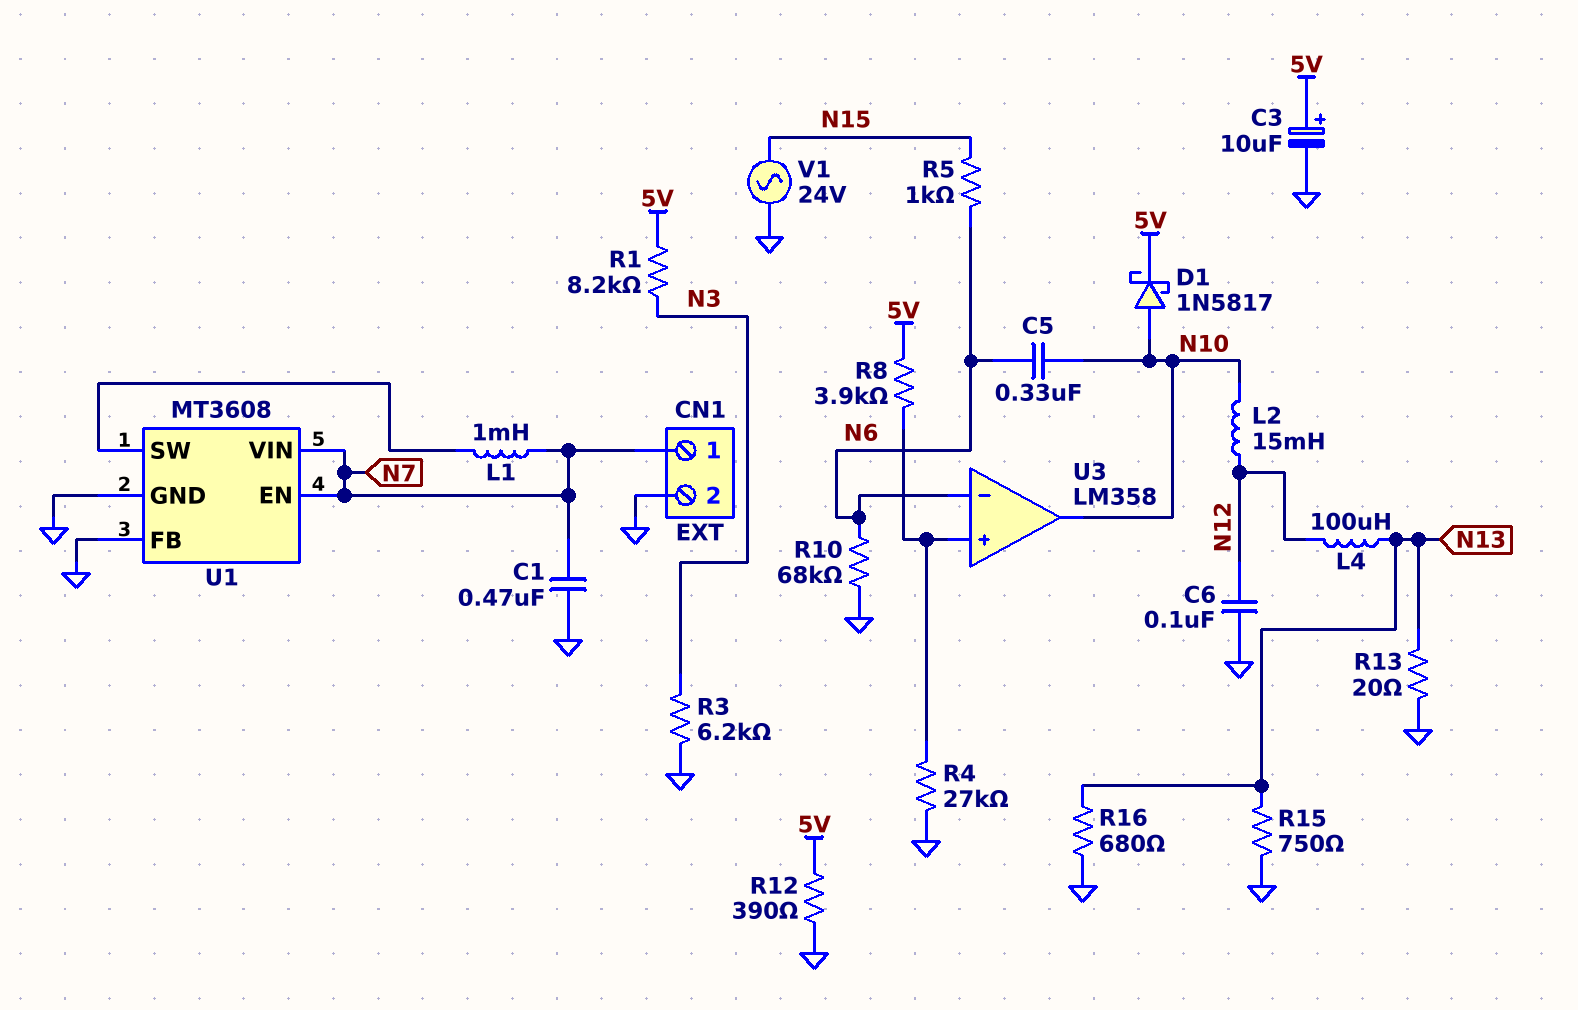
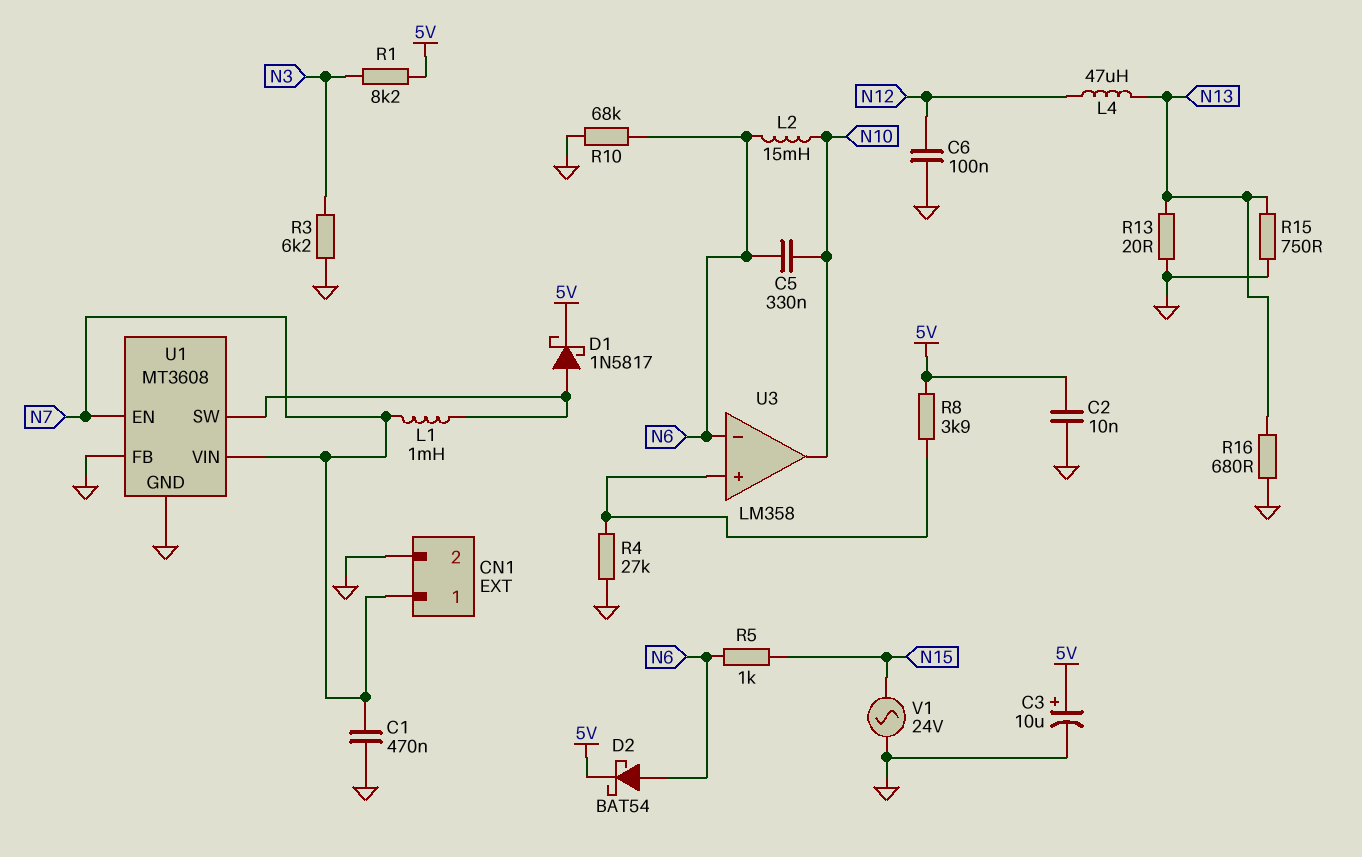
C2: none -> 10nF (5V, GND)
D1: schottky 1N5817 (A N10, K 5V) -> schottky 1N5817 (A U1/SW, K 5V)
D2: none -> schottky BAT54 (A N6, K 5V)
L2: 15mH (N10, N12) -> 15mH (N6, N10)
L4: 100uH (N12, N13) -> 47uH (N12, N13)
R12: 390 (5V, GND) -> none

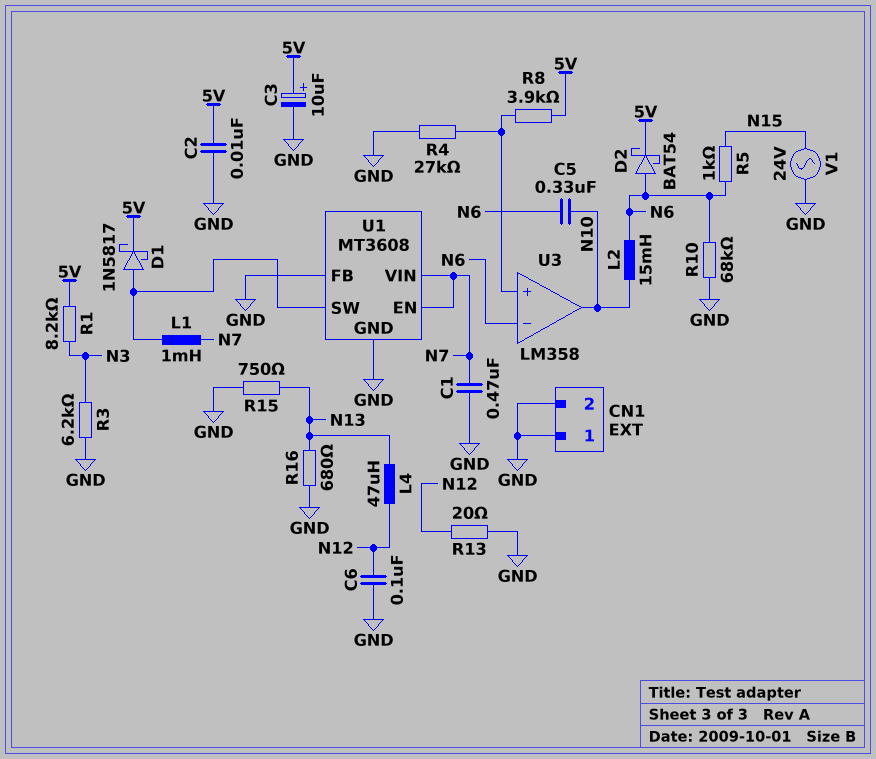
CN1 pin 1: N7 -> GND
R13: 20 (GND, N13) -> 20 (GND, N12)

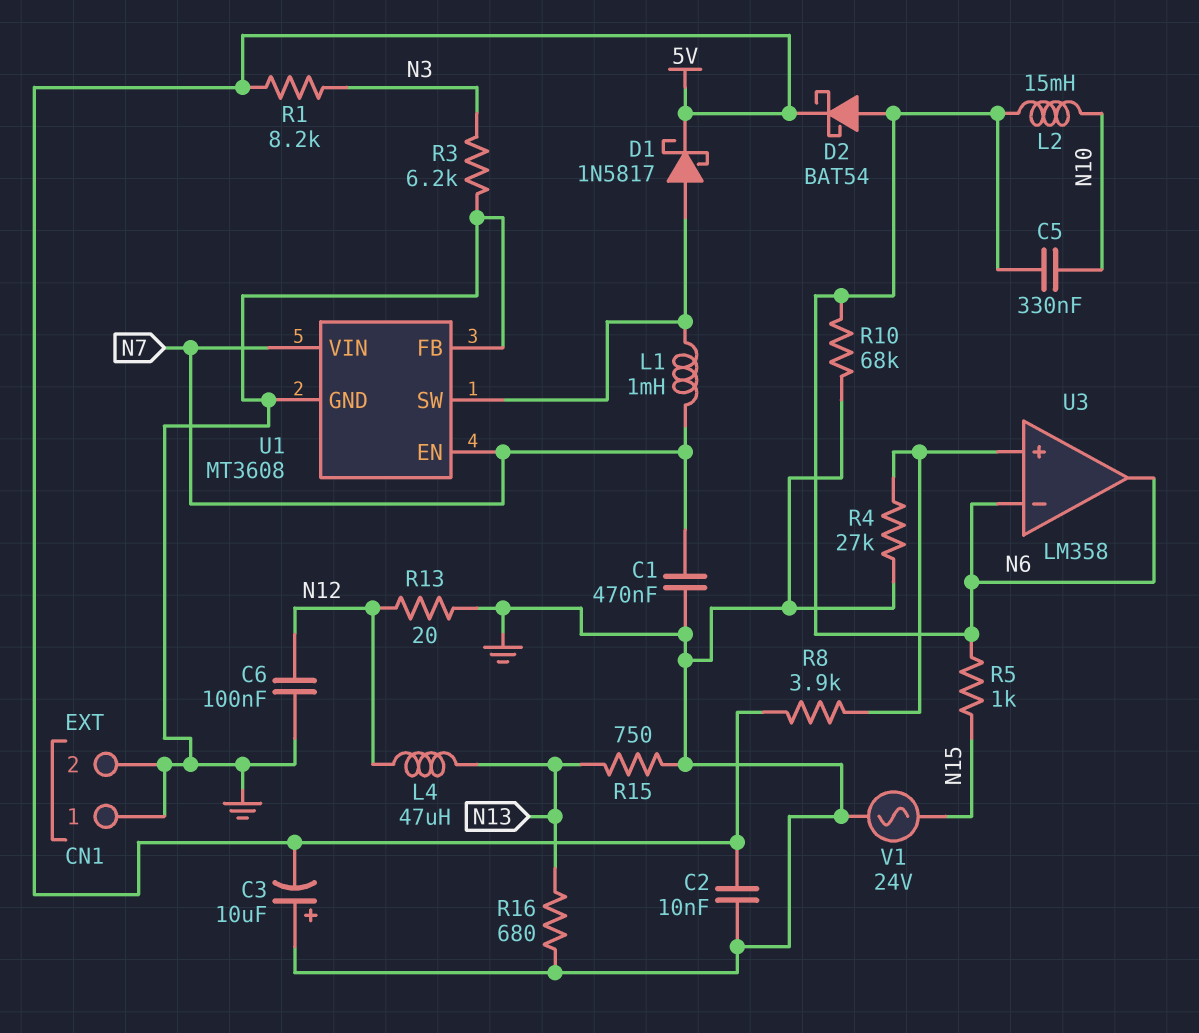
C3: 10uF (plus 5V, minus GND) -> 10uF (plus GND, minus 5V)
U3 pin out: N10 -> N6

